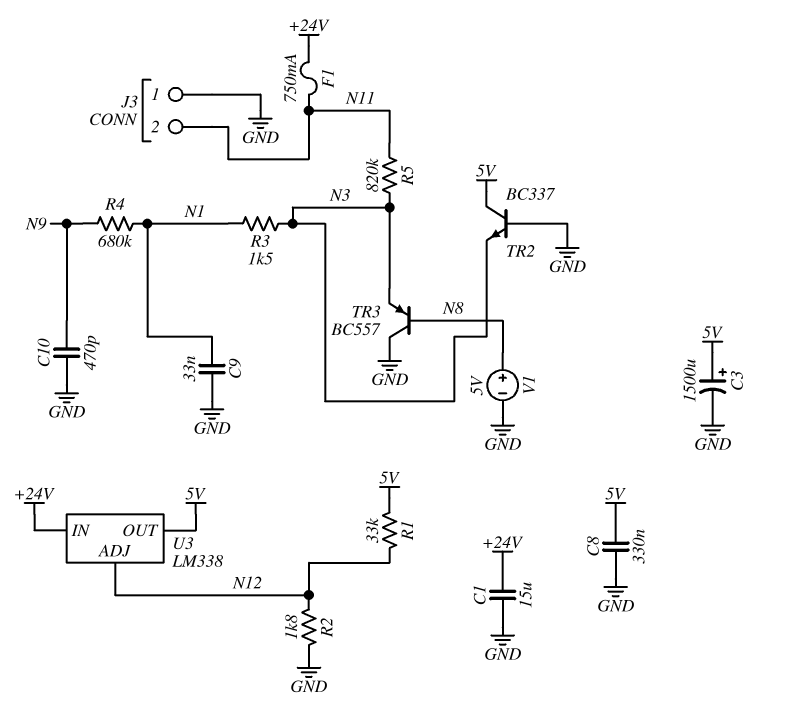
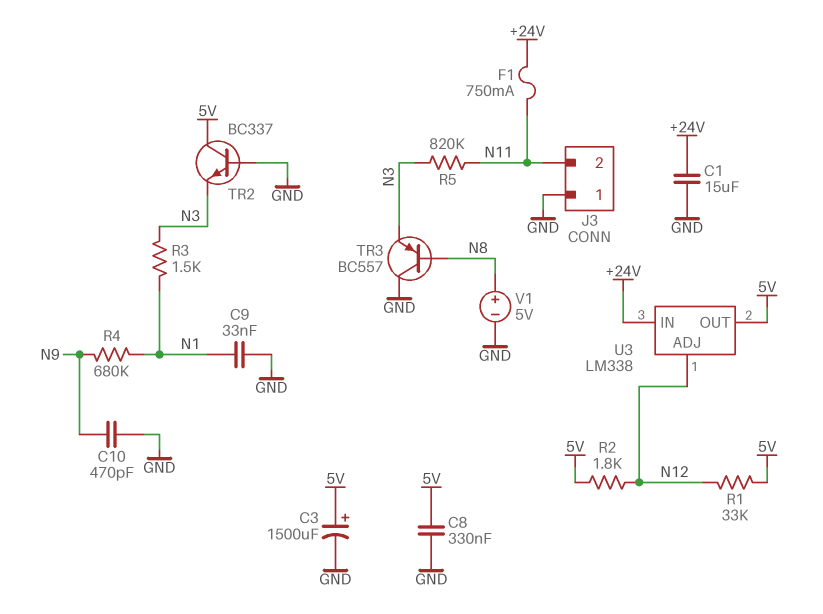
R2: 1.8k (GND, N12) -> 1.8k (5V, N12)

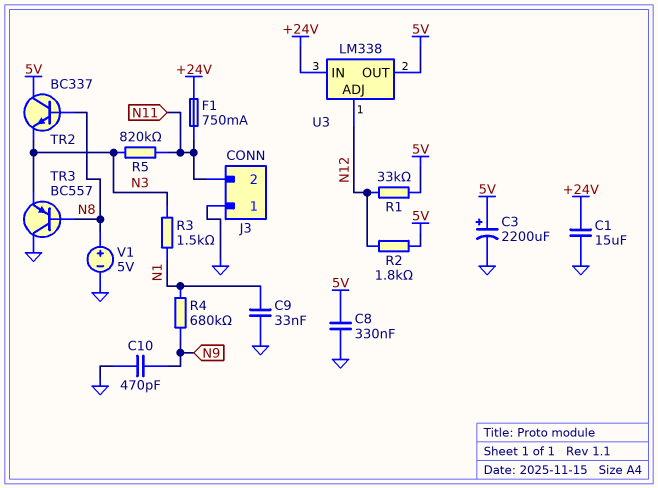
C3: 1500uF (plus 5V, minus GND) -> 2200uF (plus 5V, minus GND)
TR2: NPN BC337 (B GND, C 5V, E N3) -> NPN BC337 (B N8, C 5V, E N3)

